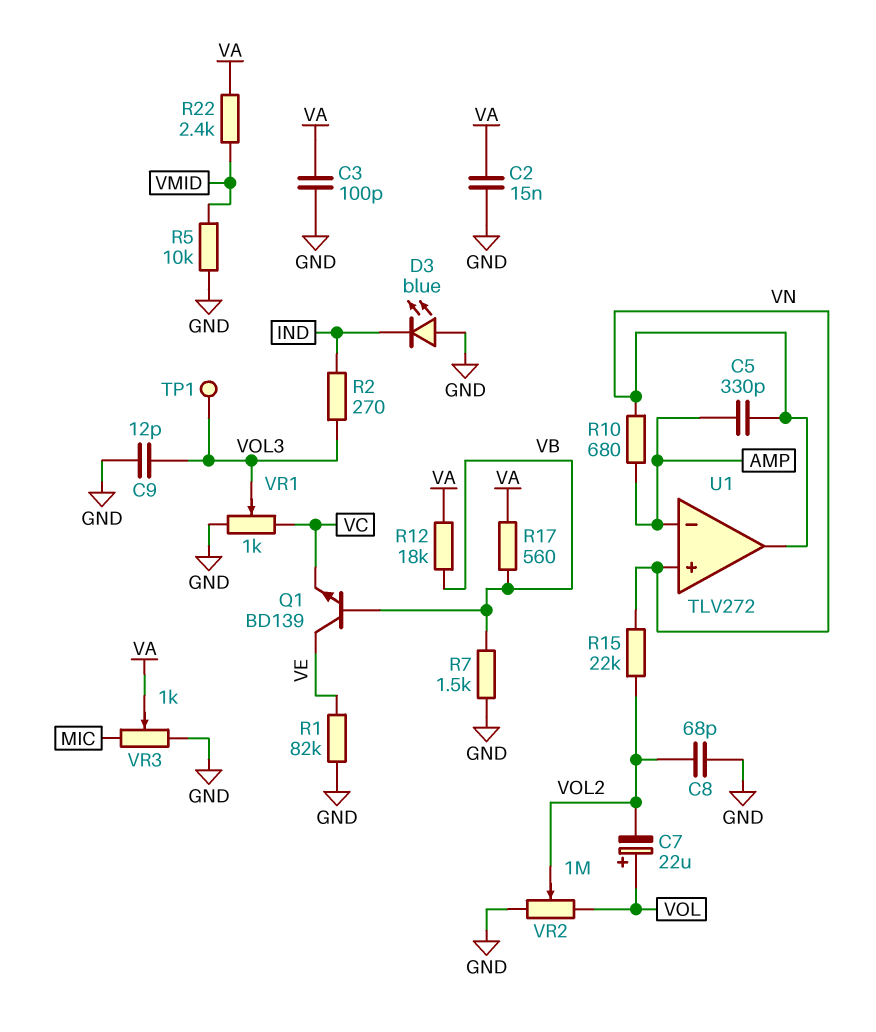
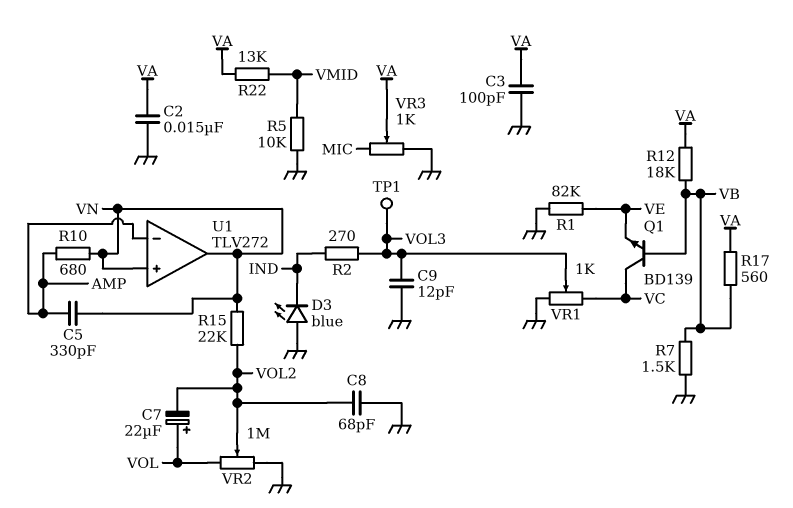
Q1: NPN BD139 (B VB, C VE, E VC) -> NPN BD139 (B VB, C VC, E VE)
R22: 2.4k (VA, VMID) -> 13k (VA, VMID)

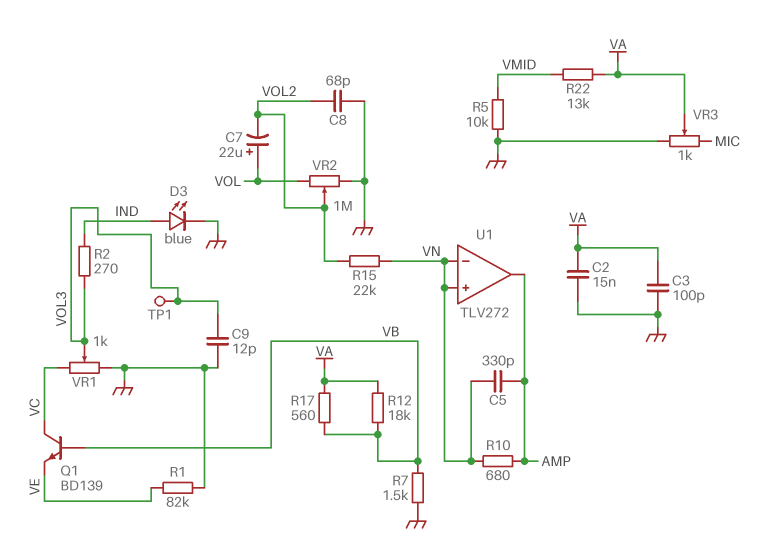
D3: LED blue (A GND, K IND) -> LED blue (A IND, K GND)
U1 pin in-: AMP -> VN
U1 pin out: VN -> AMP

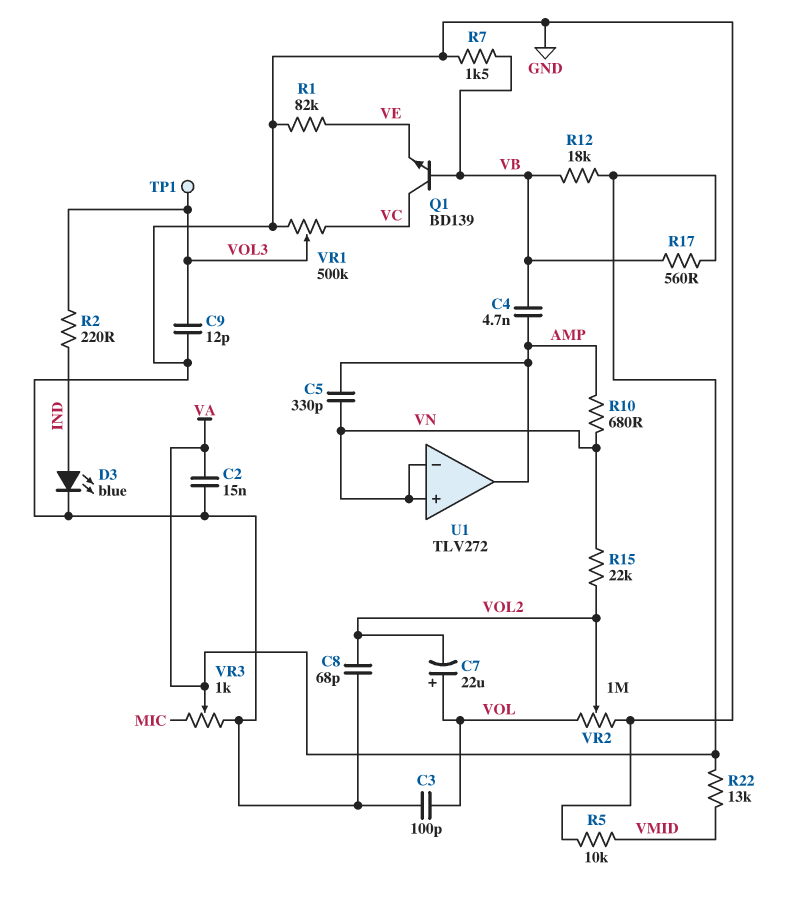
C3: 100pF (GND, VA) -> 100pF (GND, VOL)
C4: none -> 4.7nF (AMP, VB)
R2: 270 (IND, VOL3) -> 220 (IND, VOL3)
VR1: 1k (GND, VC, wiper VOL3) -> 500k (GND, VC, wiper VOL3)

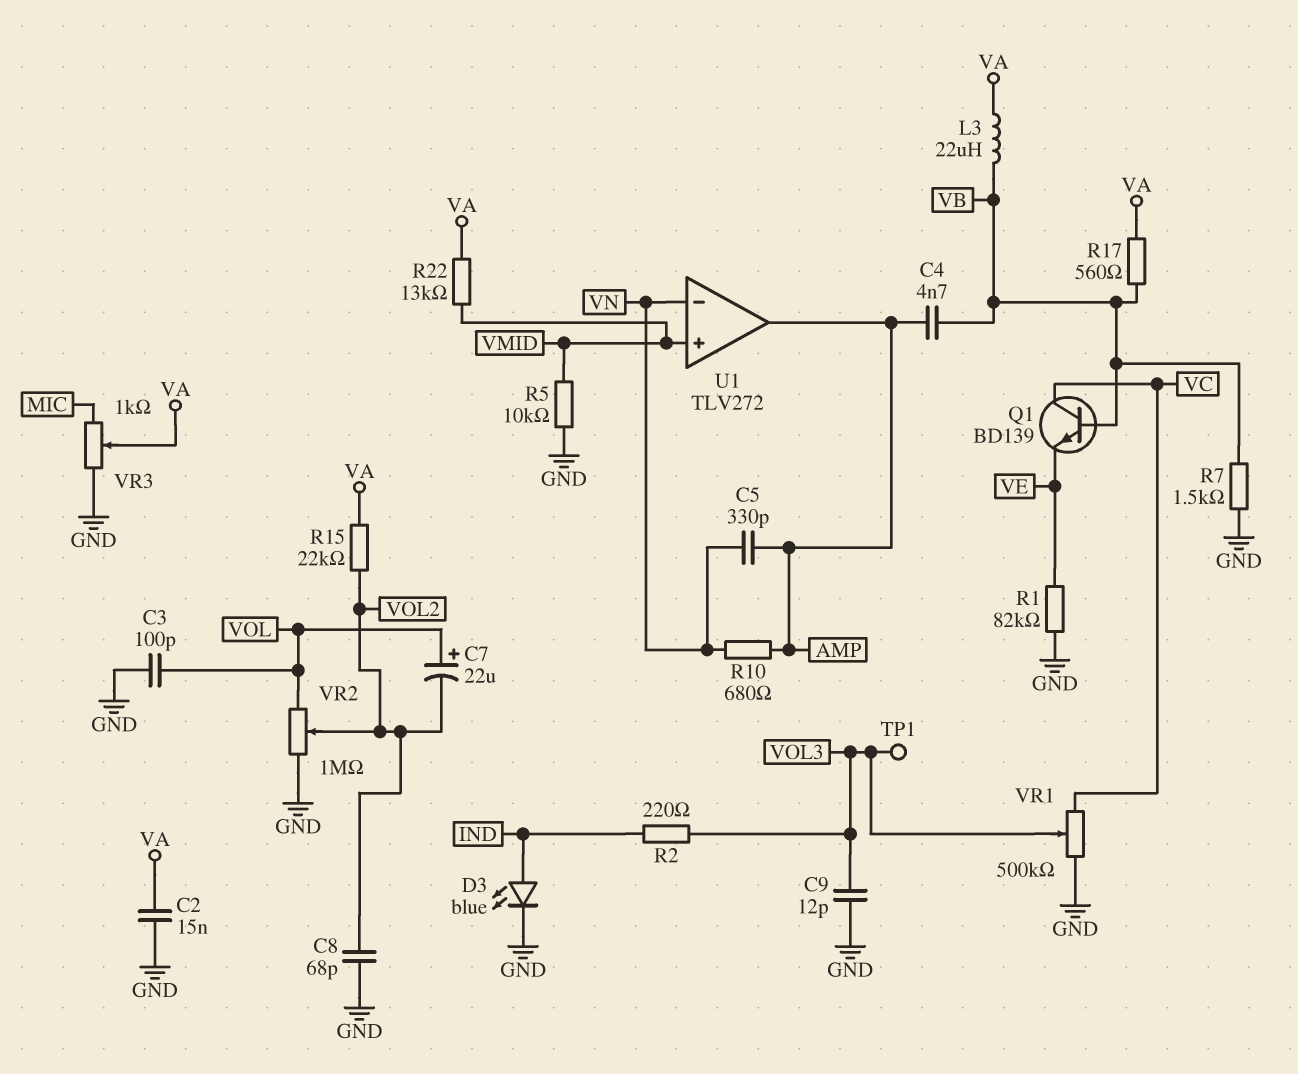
L3: none -> 22uH (VA, VB)
R12: 18k (VA, VB) -> none
R15: 22k (VN, VOL2) -> 22k (VA, VOL2)
U1 pin in+: VN -> VMID

